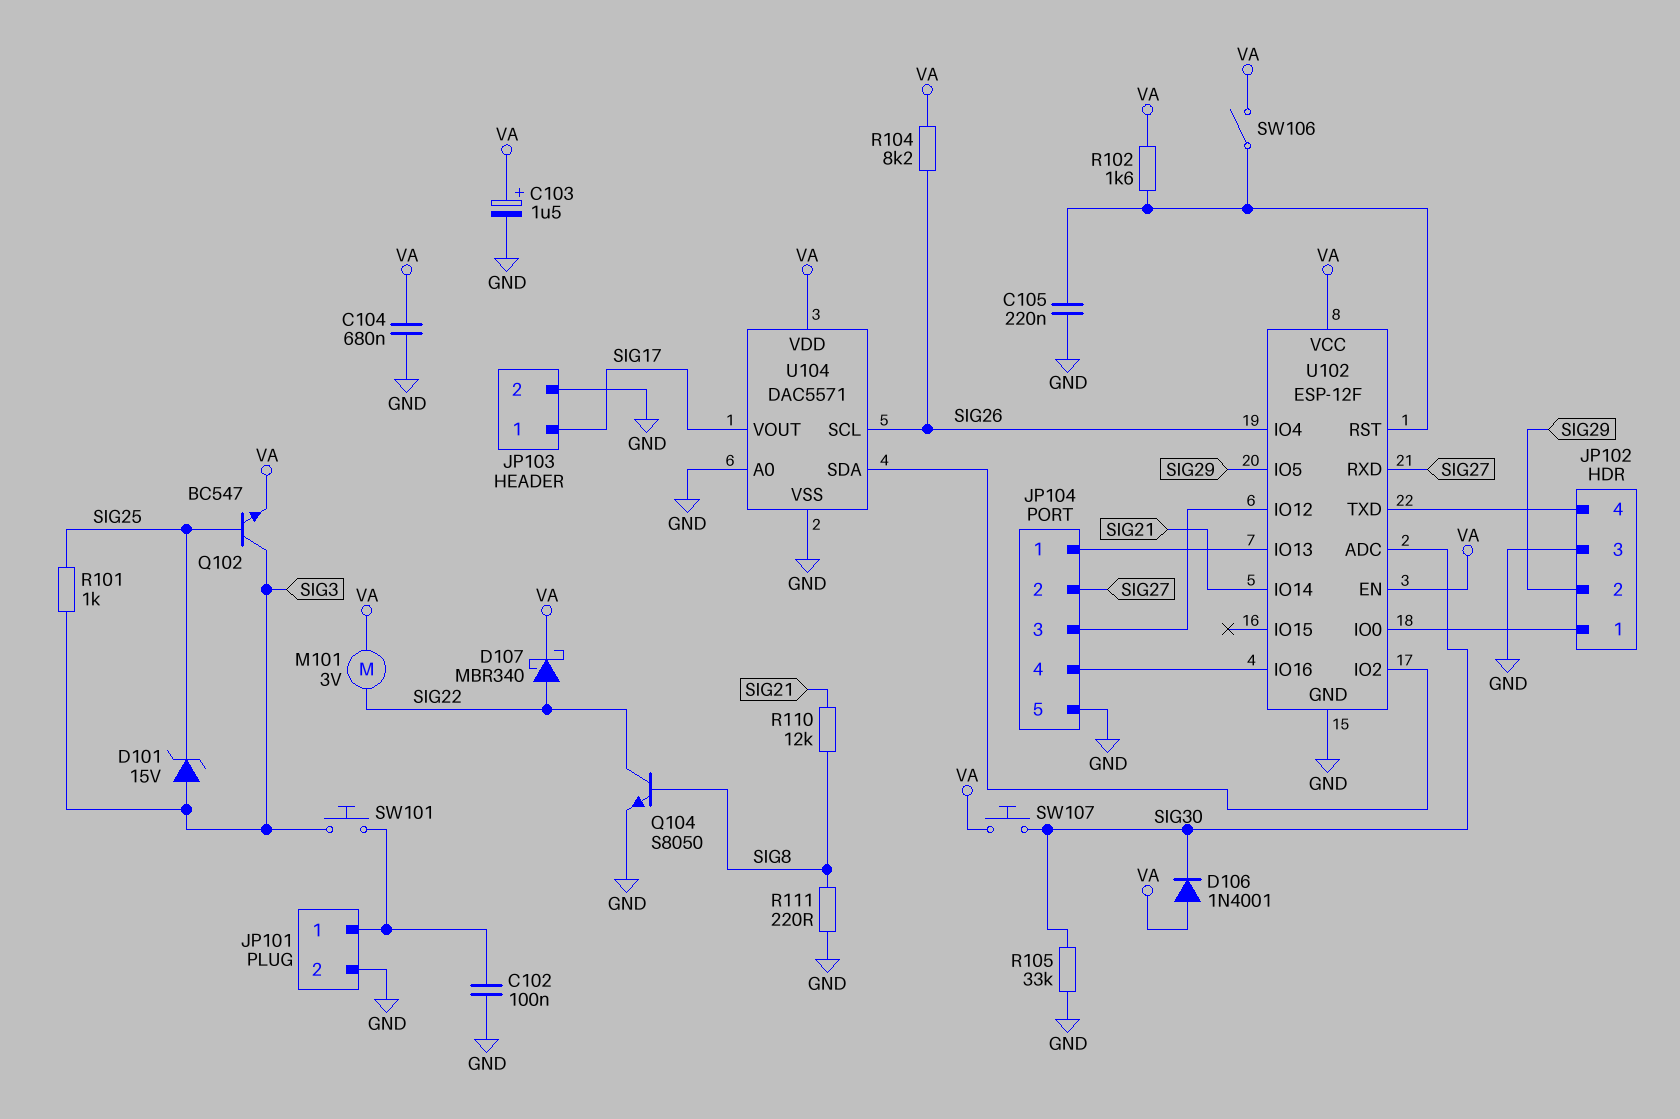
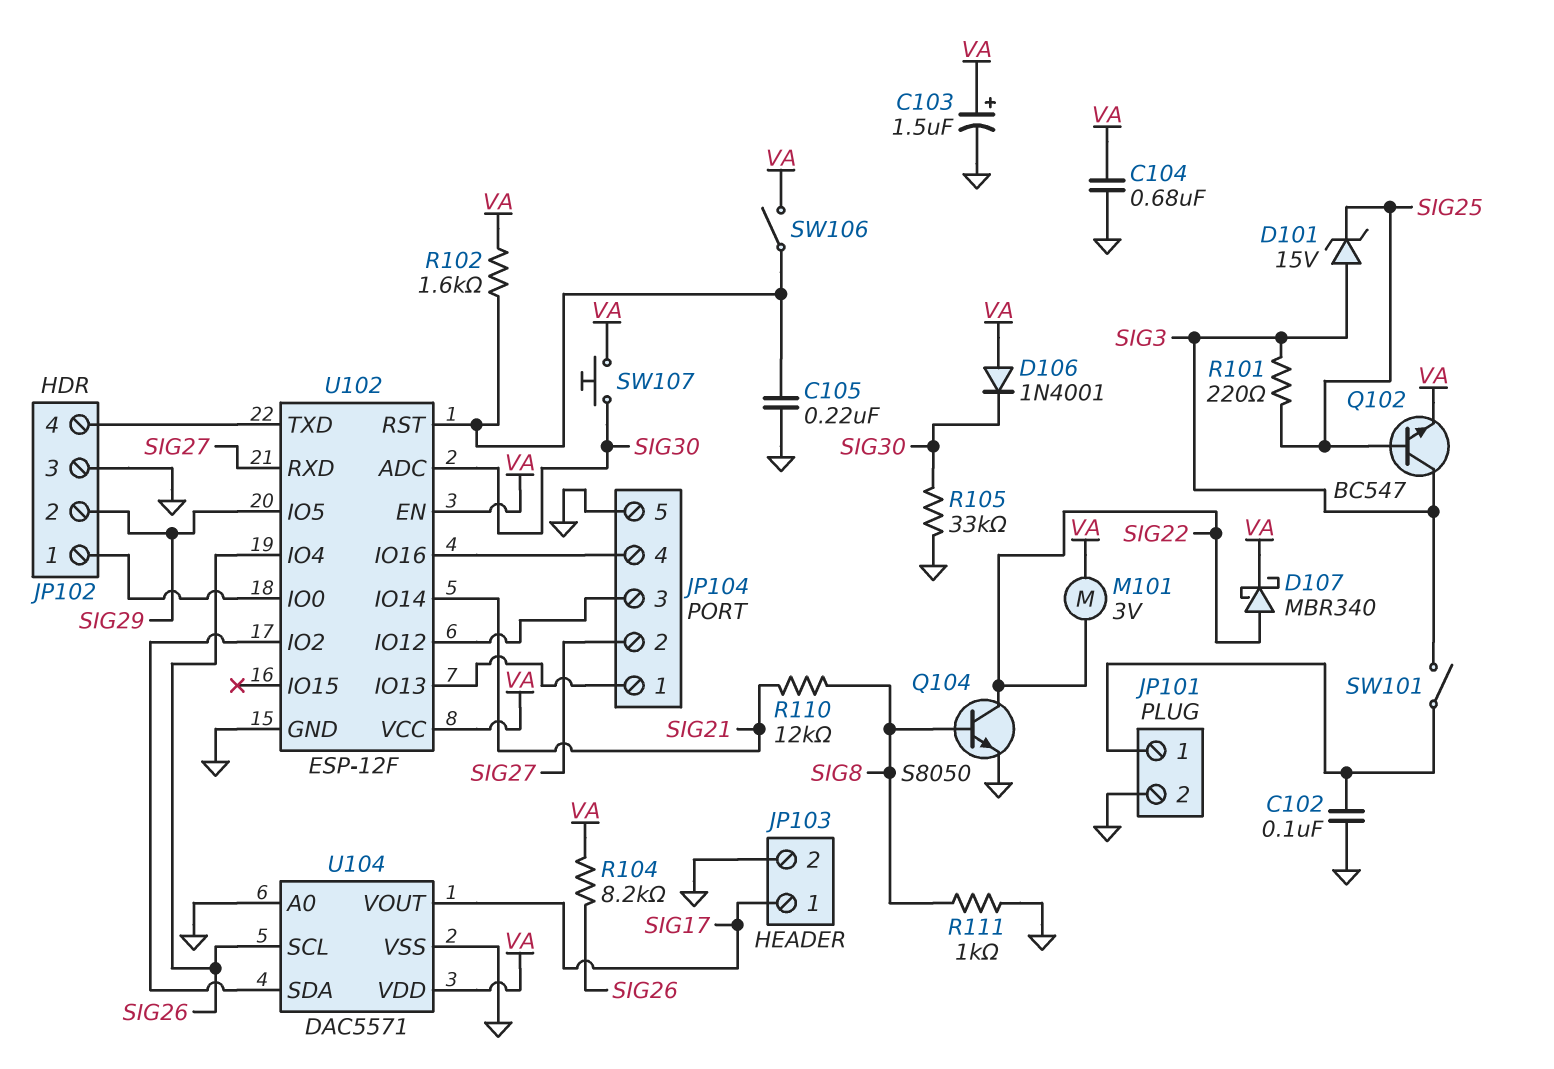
R101: 1k (SIG3, SIG25) -> 220 (SIG3, SIG25)
R111: 220 (GND, SIG8) -> 1k (GND, SIG8)
SW101: button (JP101/1, SIG3) -> switch (JP101/1, SIG3)

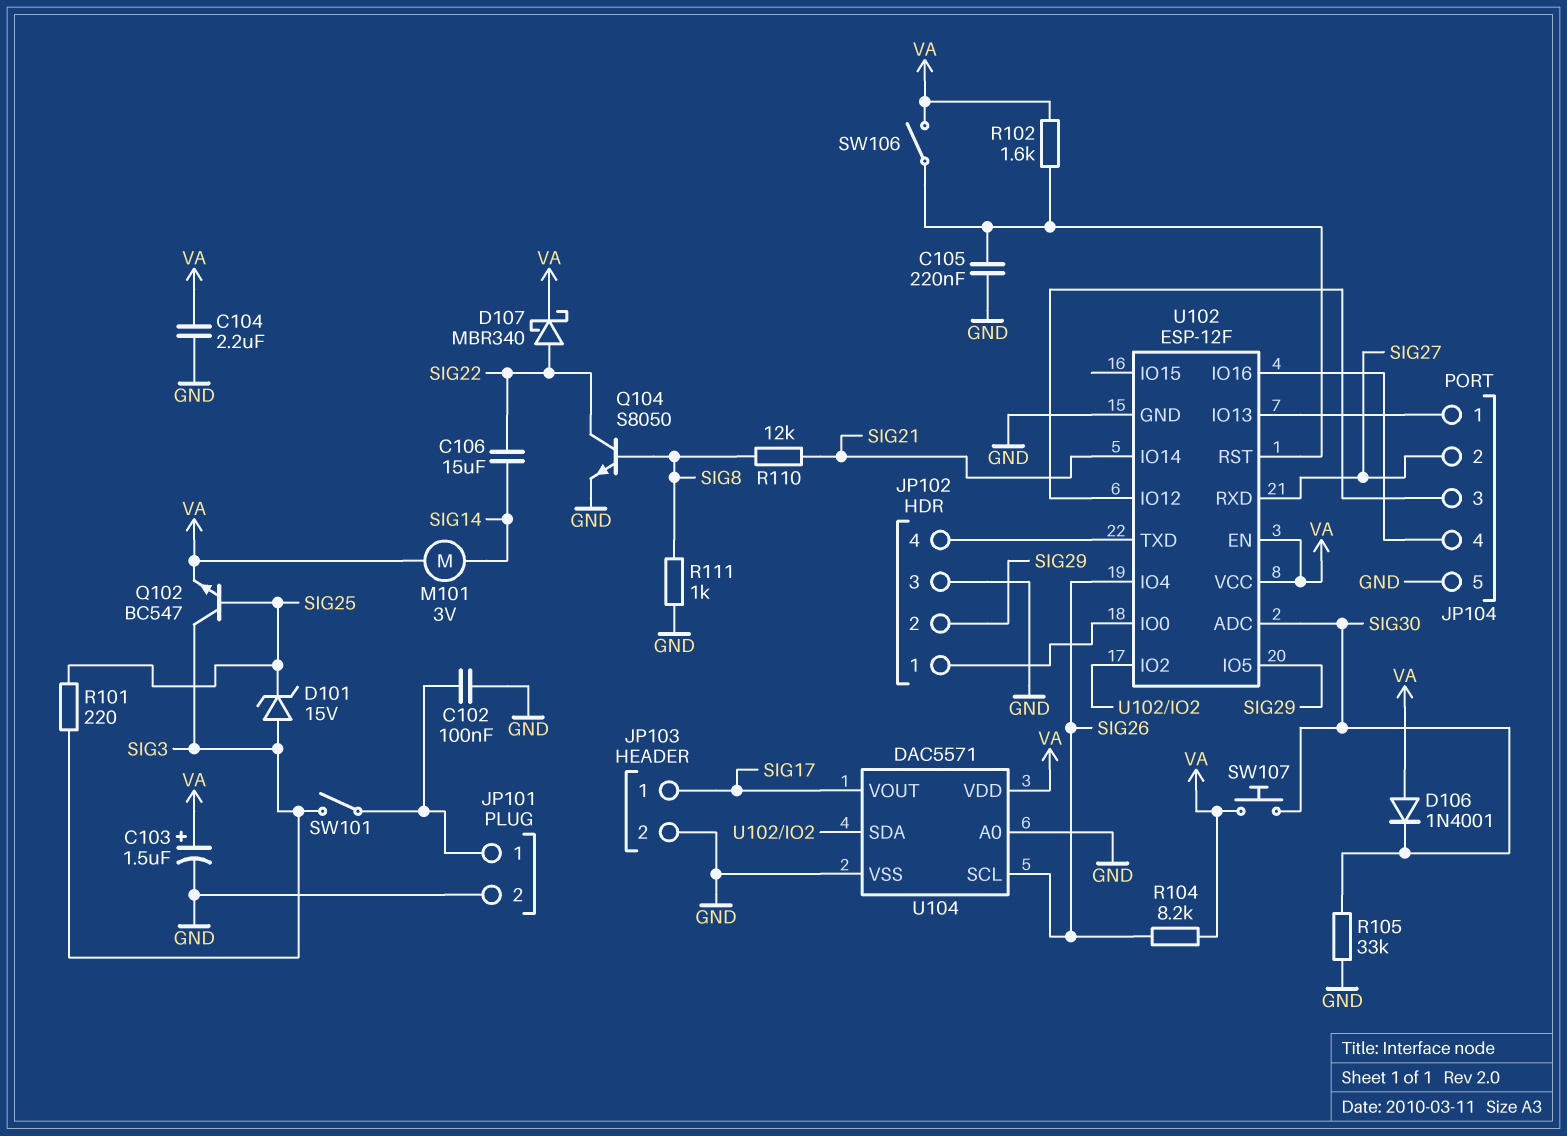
C104: 680nF (GND, VA) -> 2.2uF (GND, VA)
C106: none -> 15uF (SIG14, SIG22)
M101: motor 3V (SIG22, VA) -> motor 3V (SIG14, VA)

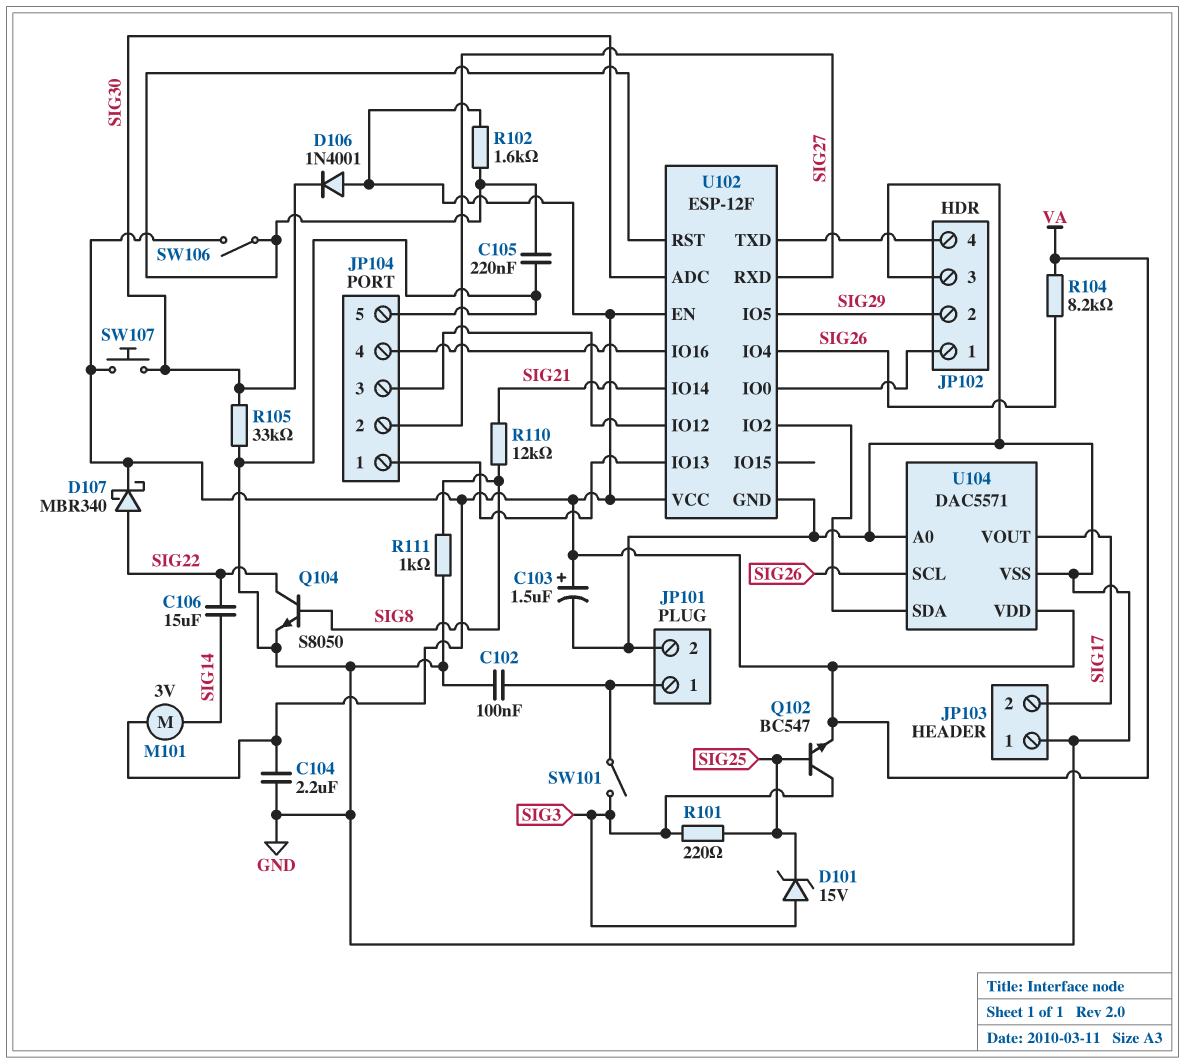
JP103 pin 1: SIG17 -> GND
JP103 pin 2: GND -> SIG17

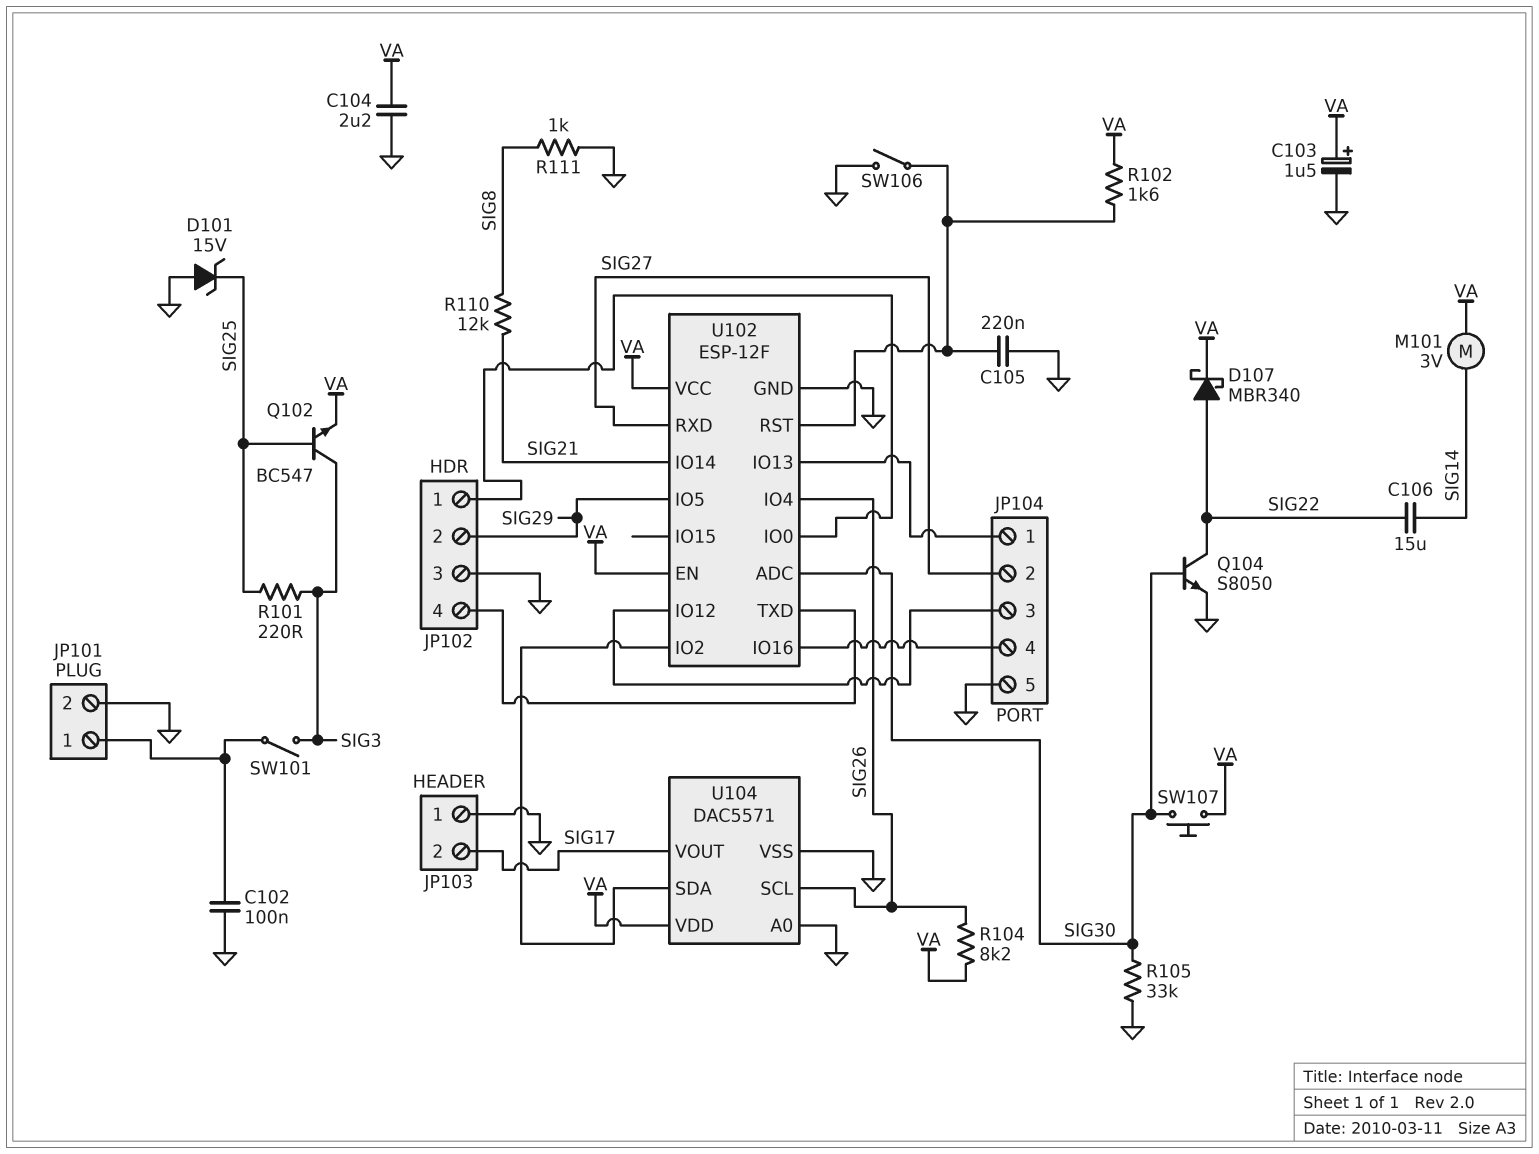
D101: zener 15V (A SIG3, K SIG25) -> zener 15V (A GND, K SIG25)
D106: diode 1N4001 (A VA, K SIG30) -> none
Q104: NPN S8050 (B SIG8, C SIG22, E GND) -> NPN S8050 (B SIG30, C SIG22, E GND)
SW106: switch (U102/RST, VA) -> switch (GND, U102/RST)

